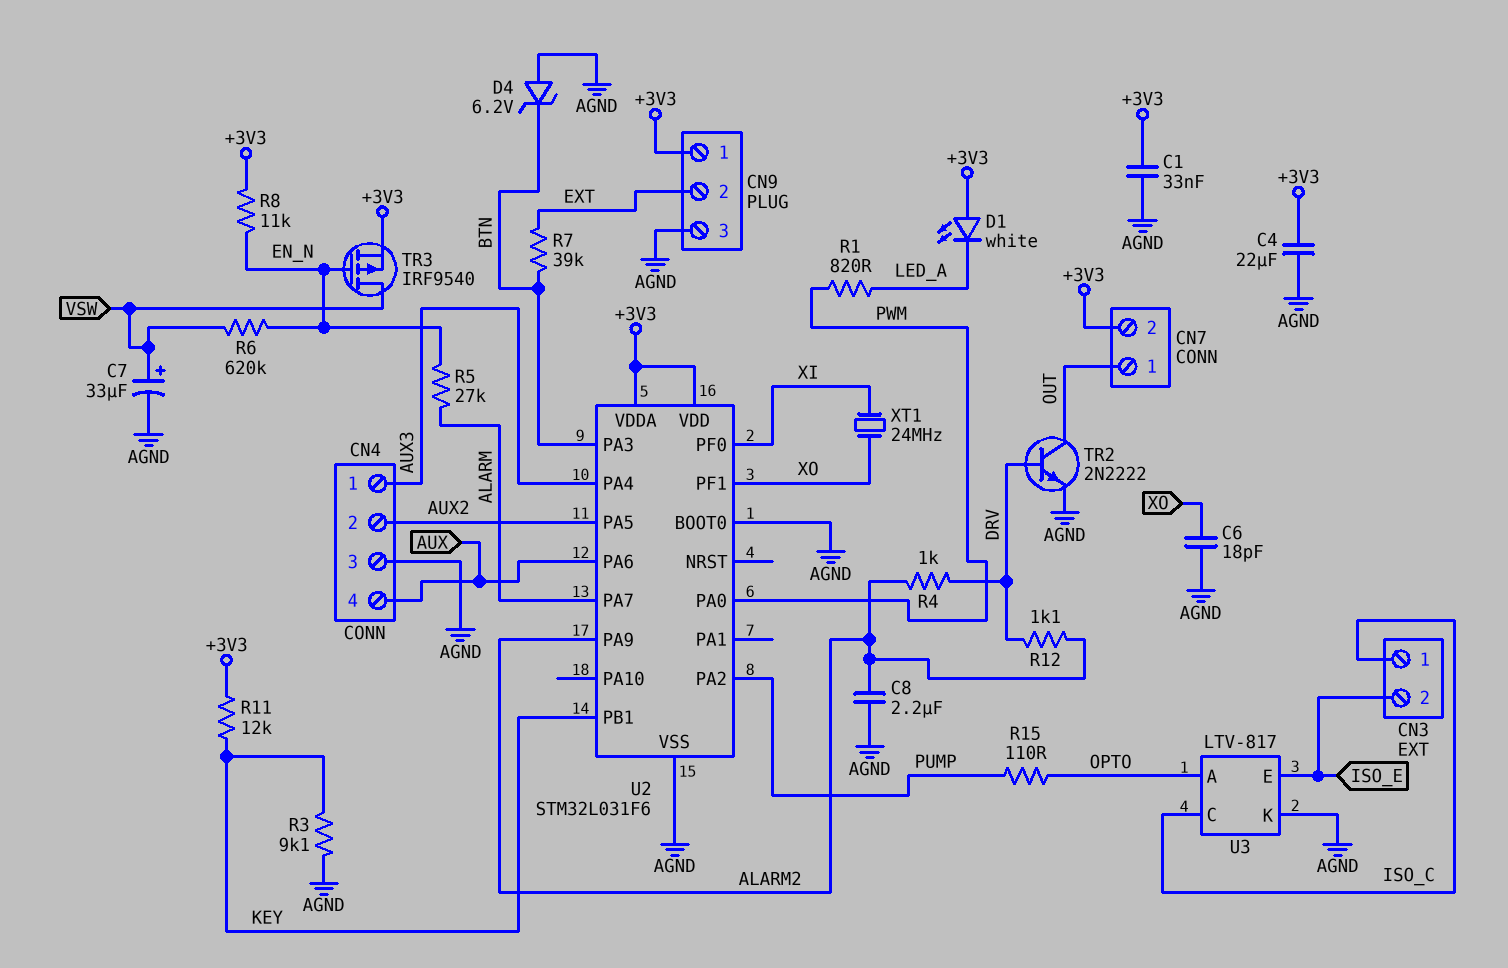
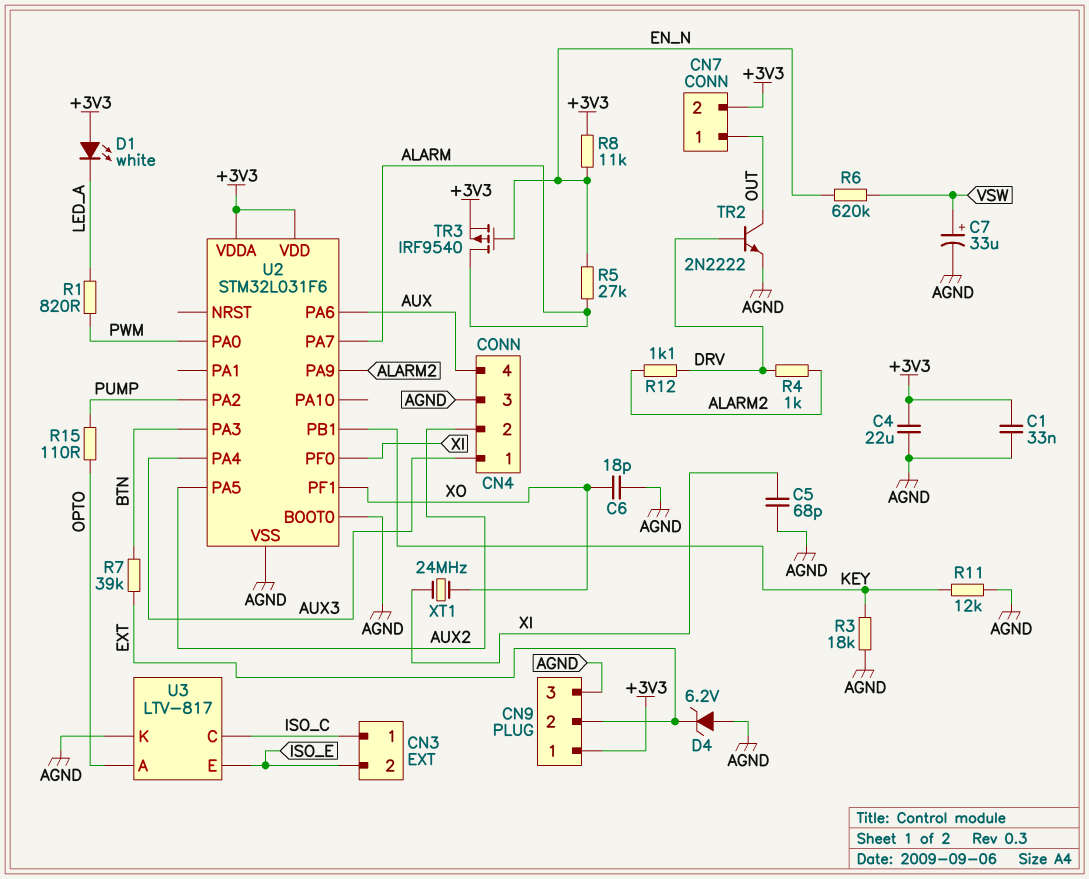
C5: none -> 68pF (AGND, XI)
C8: 2.2uF (AGND, ALARM2) -> none
D4: zener 6.2V (A AGND, K BTN) -> zener 6.2V (A AGND, K EXT)
R3: 9.1k (AGND, KEY) -> 18k (AGND, KEY)
R11: 12k (+3V3, KEY) -> 12k (AGND, KEY)
TR3: PMOS IRF9540 (G EN_N, D VSW, S +3V3) -> PMOS IRF9540 (G EN_N, D ALARM, S +3V3)

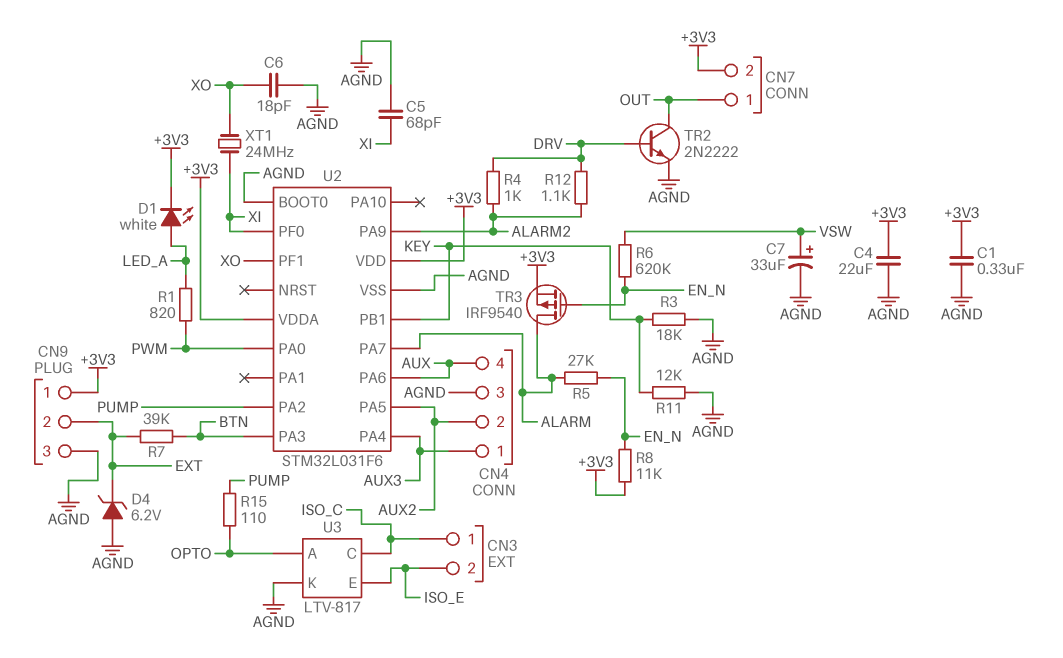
C1: 33nF (+3V3, AGND) -> 330nF (+3V3, AGND)
D1: LED white (A +3V3, K LED_A) -> LED white (A LED_A, K +3V3)

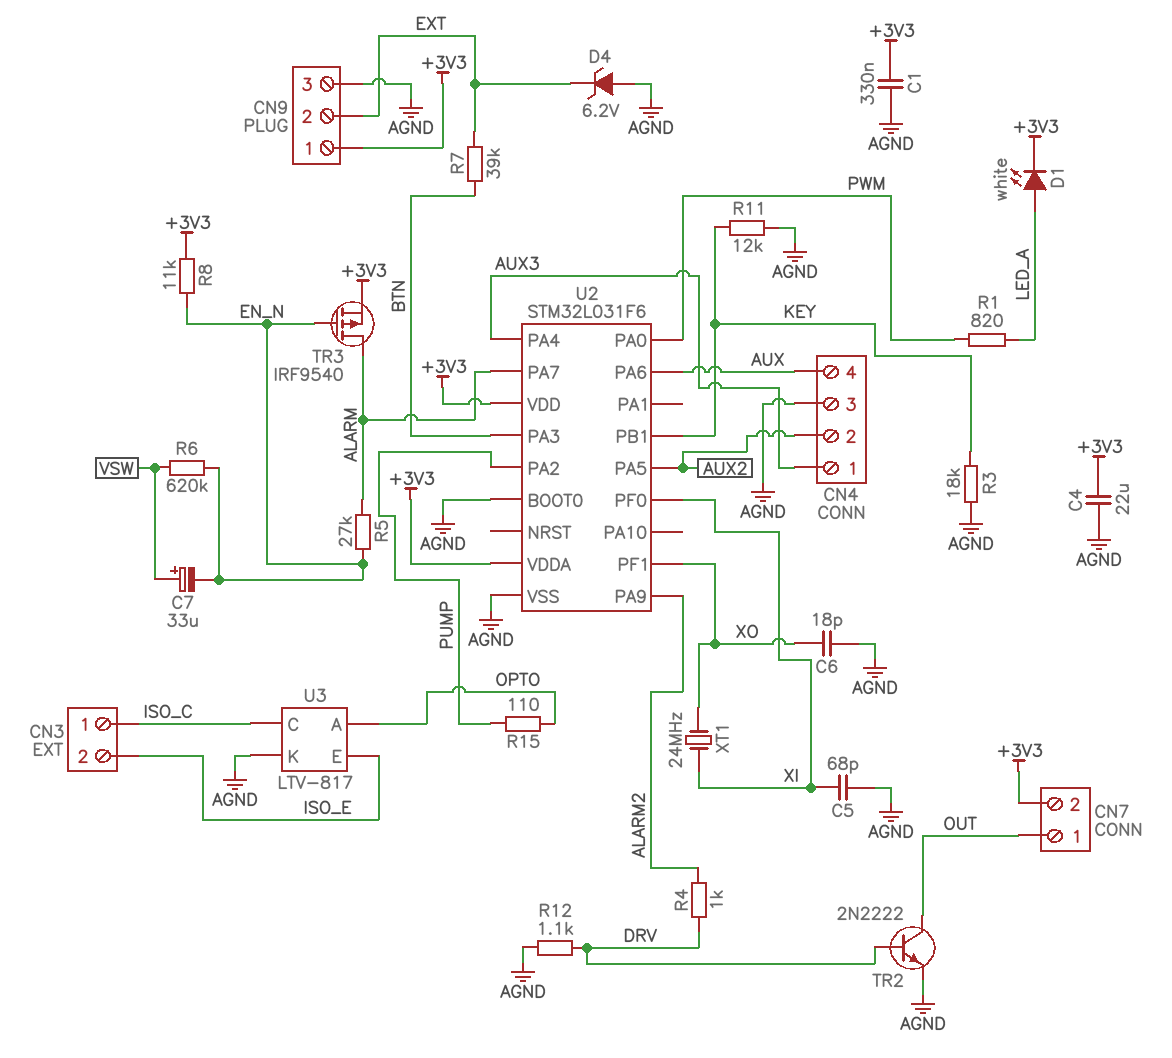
C7: 33uF (plus VSW, minus AGND) -> 33uF (plus VSW, minus EN_N)
R12: 1.1k (ALARM2, DRV) -> 1.1k (AGND, DRV)

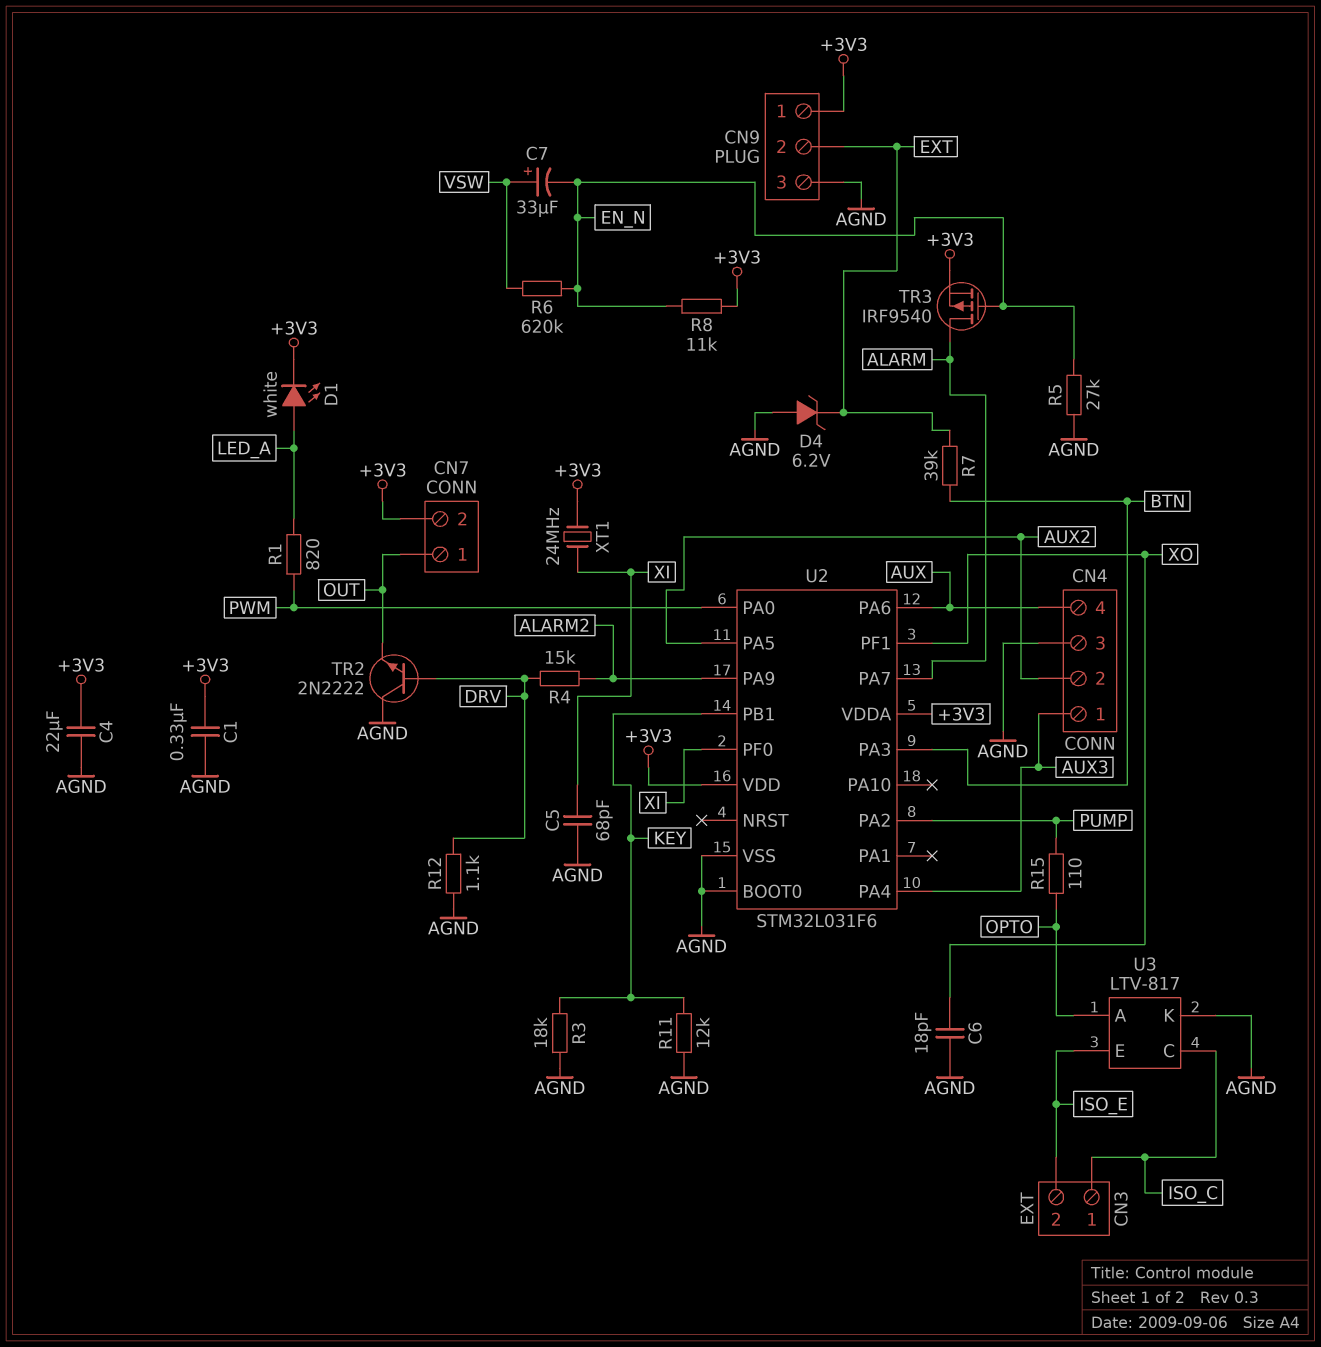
R4: 1k (ALARM2, DRV) -> 15k (ALARM2, DRV)
R5: 27k (ALARM, EN_N) -> 27k (AGND, EN_N)
TR2: NPN 2N2222 (B DRV, C OUT, E AGND) -> NPN 2N2222 (B DRV, C AGND, E OUT)
XT1: 24MHz (XI, XO) -> 24MHz (+3V3, XI)

